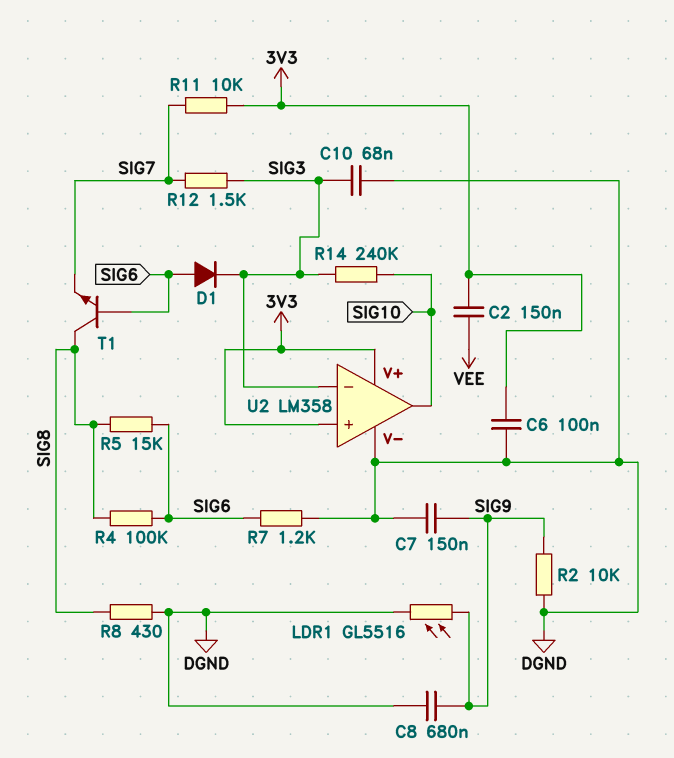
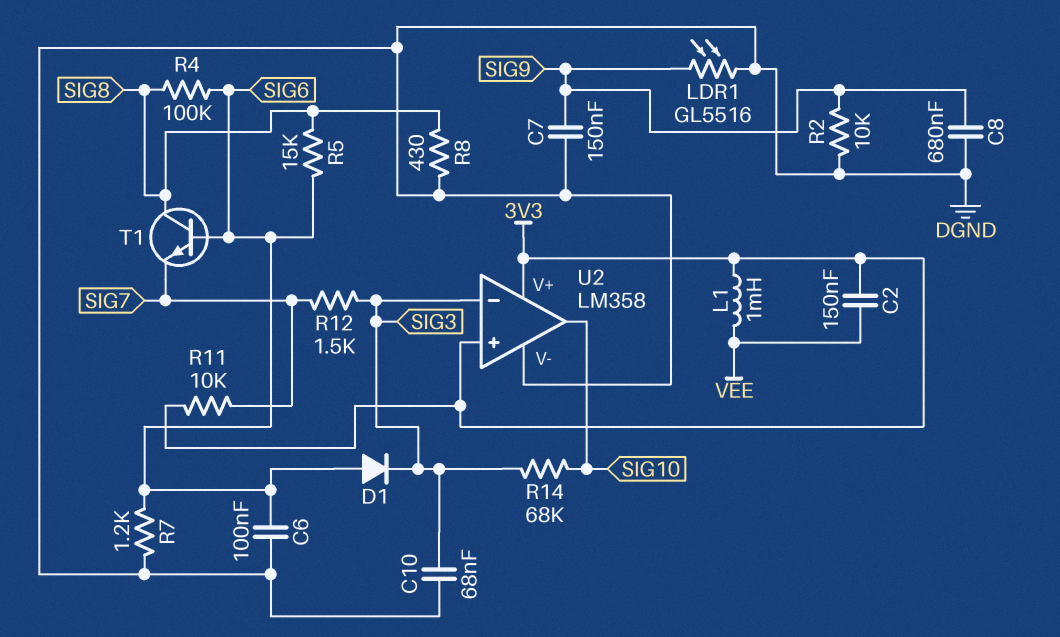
C6: 100nF (3V3, DGND) -> 100nF (DGND, SIG6)
L1: none -> 1mH (3V3, VEE)
R14: 240k (SIG3, SIG10) -> 68k (SIG3, SIG10)

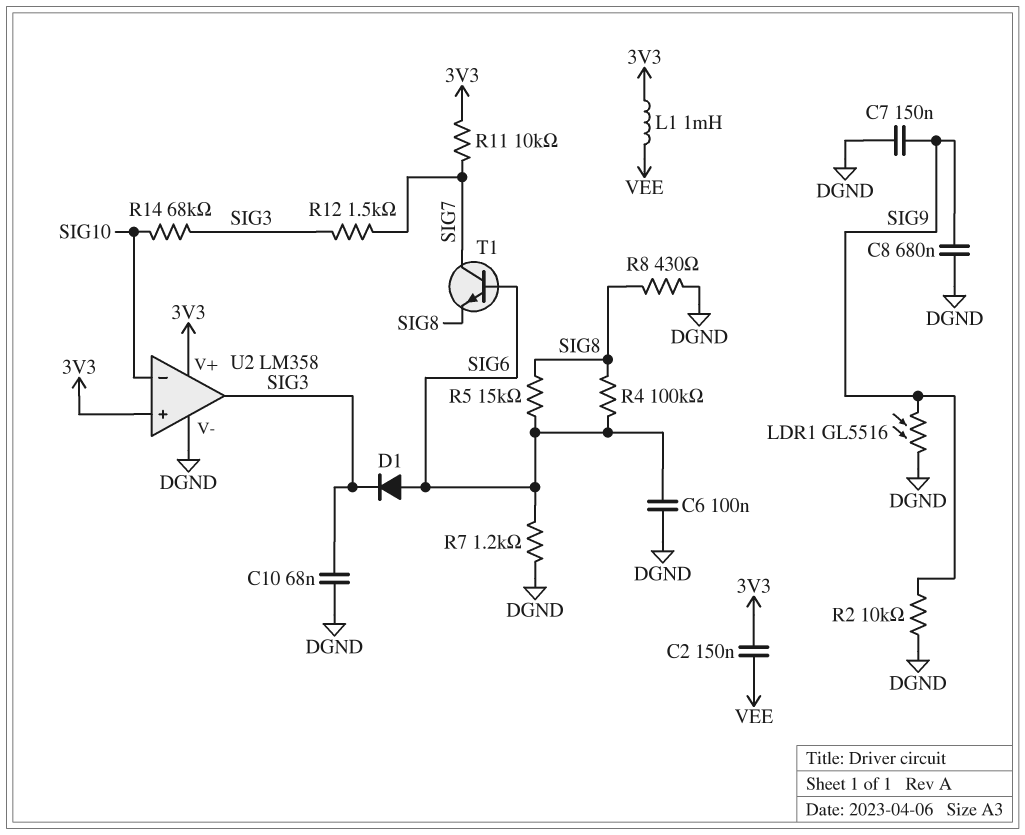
T1: NPN (B SIG6, C SIG8, E SIG7) -> NPN (B SIG6, C SIG7, E SIG8)
U2 pin in-: SIG3 -> SIG10
U2 pin out: SIG10 -> SIG3

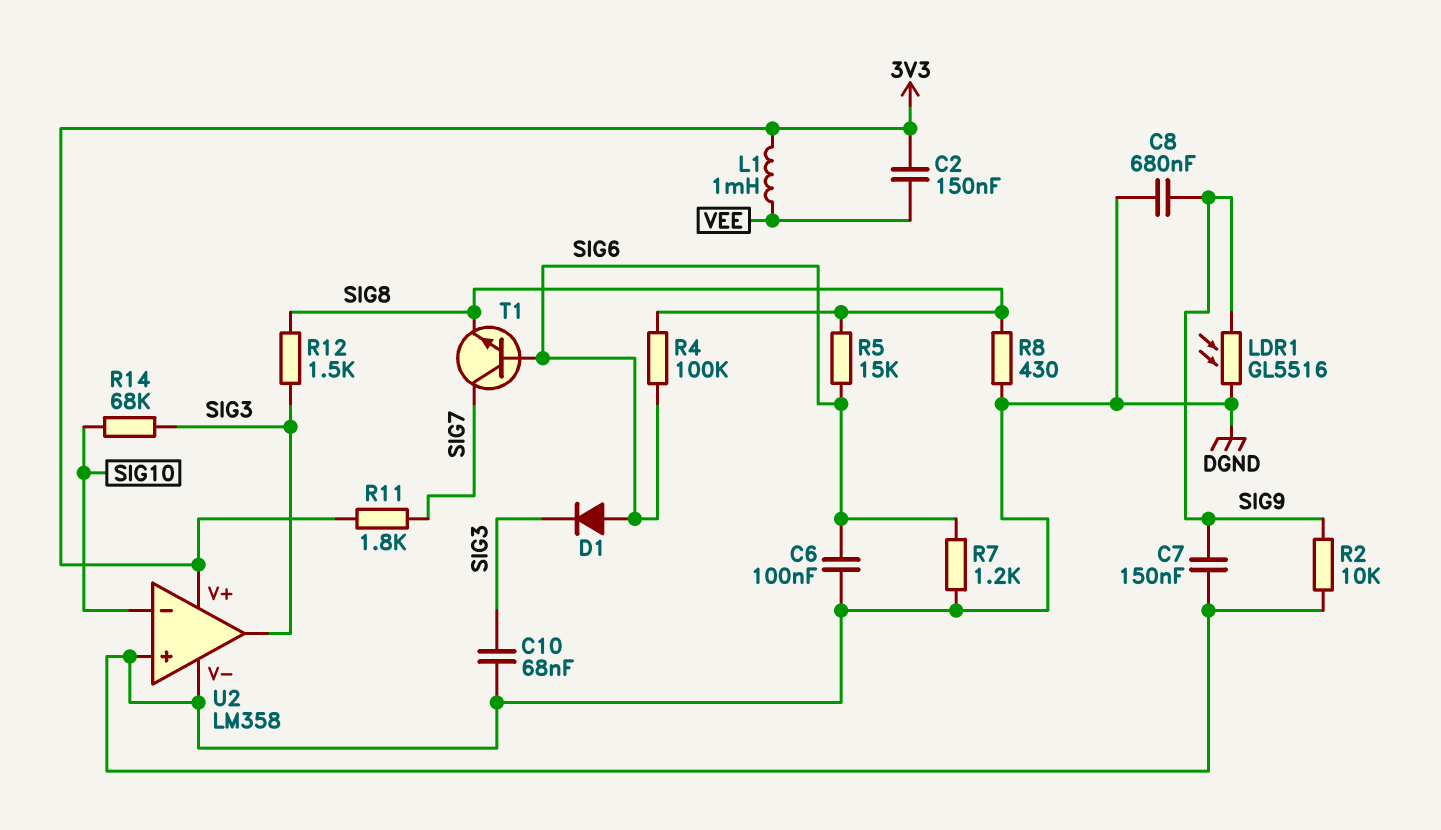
R11: 10k (3V3, SIG7) -> 1.8k (3V3, SIG7)
R12: 1.5k (SIG3, SIG7) -> 1.5k (SIG3, SIG8)
U2 pin in+: 3V3 -> DGND

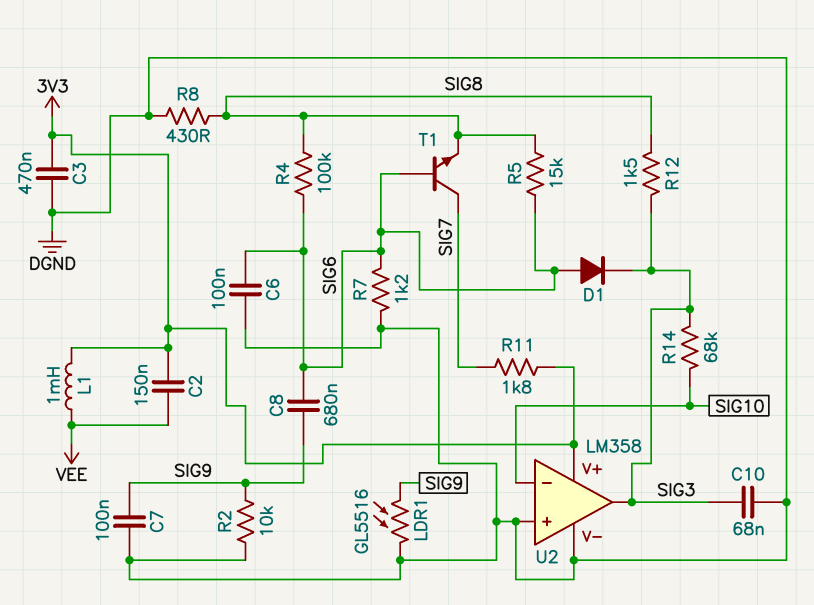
C3: none -> 470nF (3V3, DGND)
C7: 150nF (DGND, SIG9) -> 100nF (DGND, SIG9)
C8: 680nF (DGND, SIG9) -> 680nF (SIG6, SIG9)

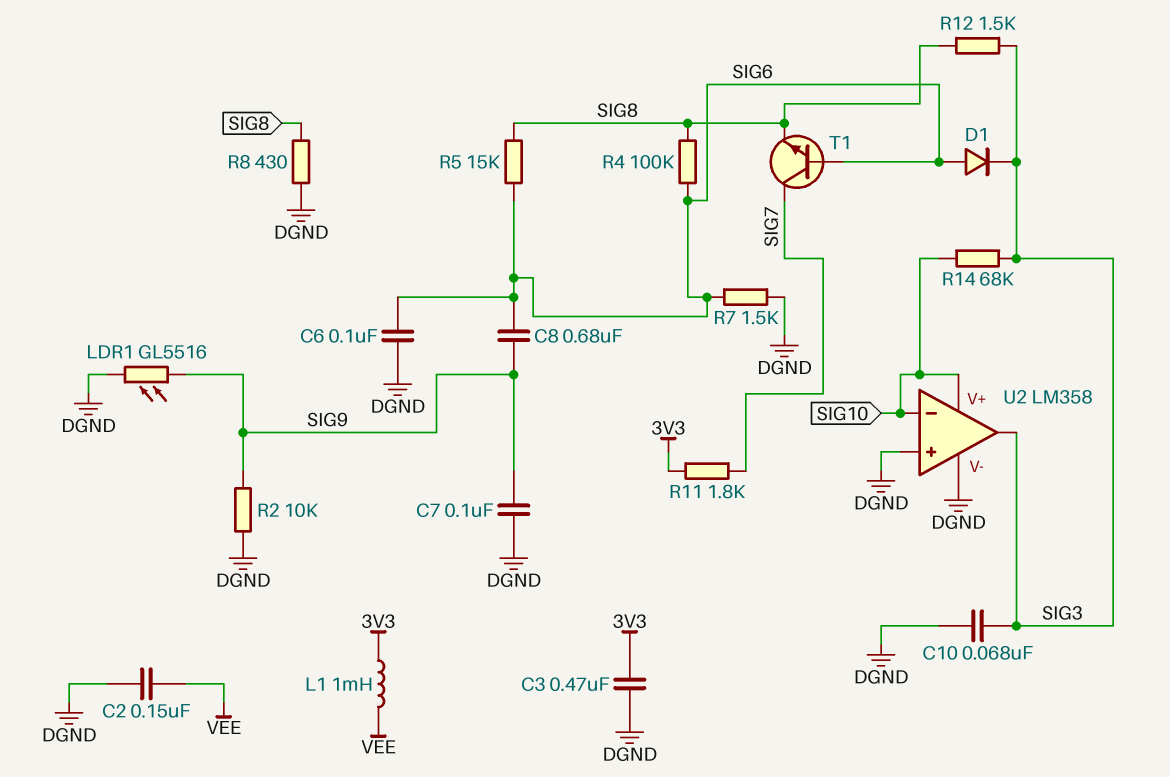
C2: 150nF (3V3, VEE) -> 150nF (DGND, VEE)
R7: 1.2k (DGND, SIG6) -> 1.5k (DGND, SIG6)
U2 pin V+: 3V3 -> SIG10

